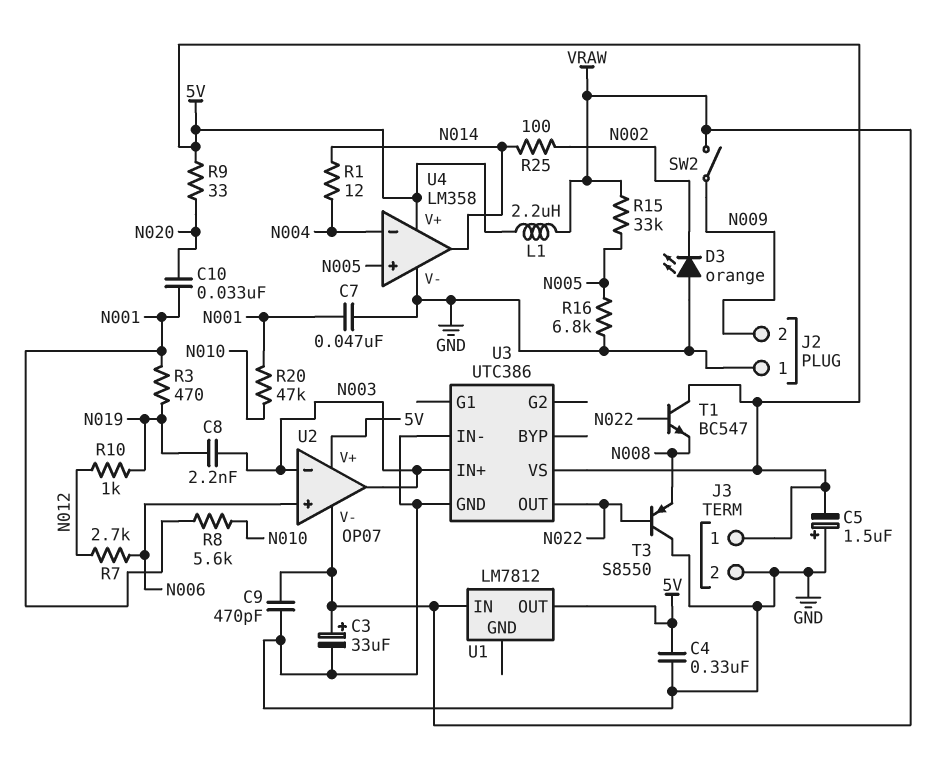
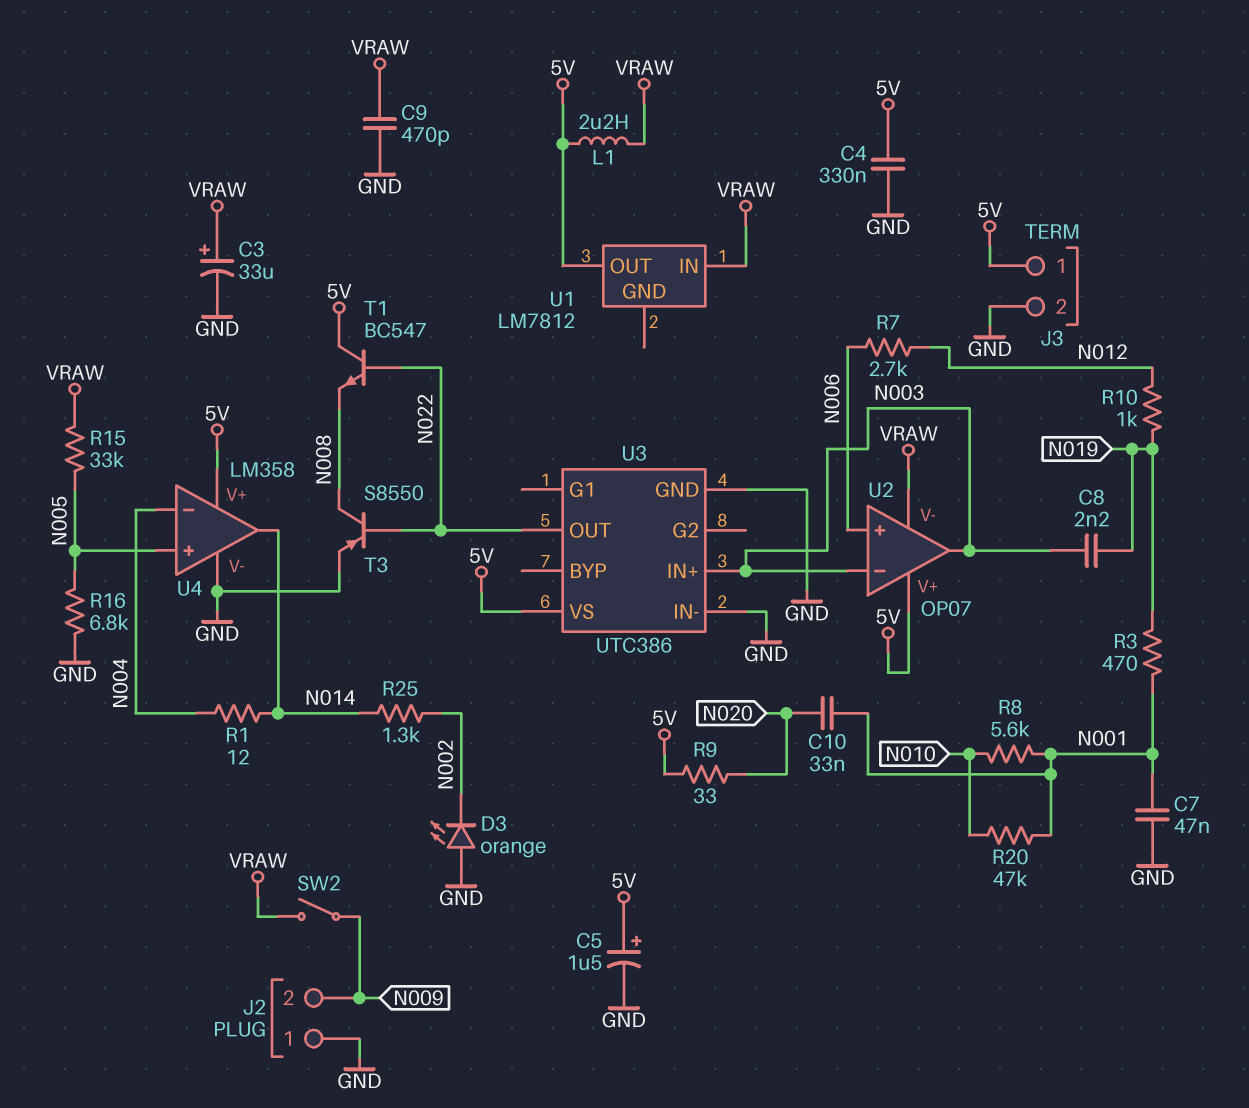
C5: 1.5uF (plus GND, minus 5V) -> 1.5uF (plus 5V, minus GND)
R25: 100 (N002, N014) -> 1.3k (N002, N014)
T3: PNP S8550 (B N022, C GND, E N008) -> PNP S8550 (B N022, C N008, E GND)

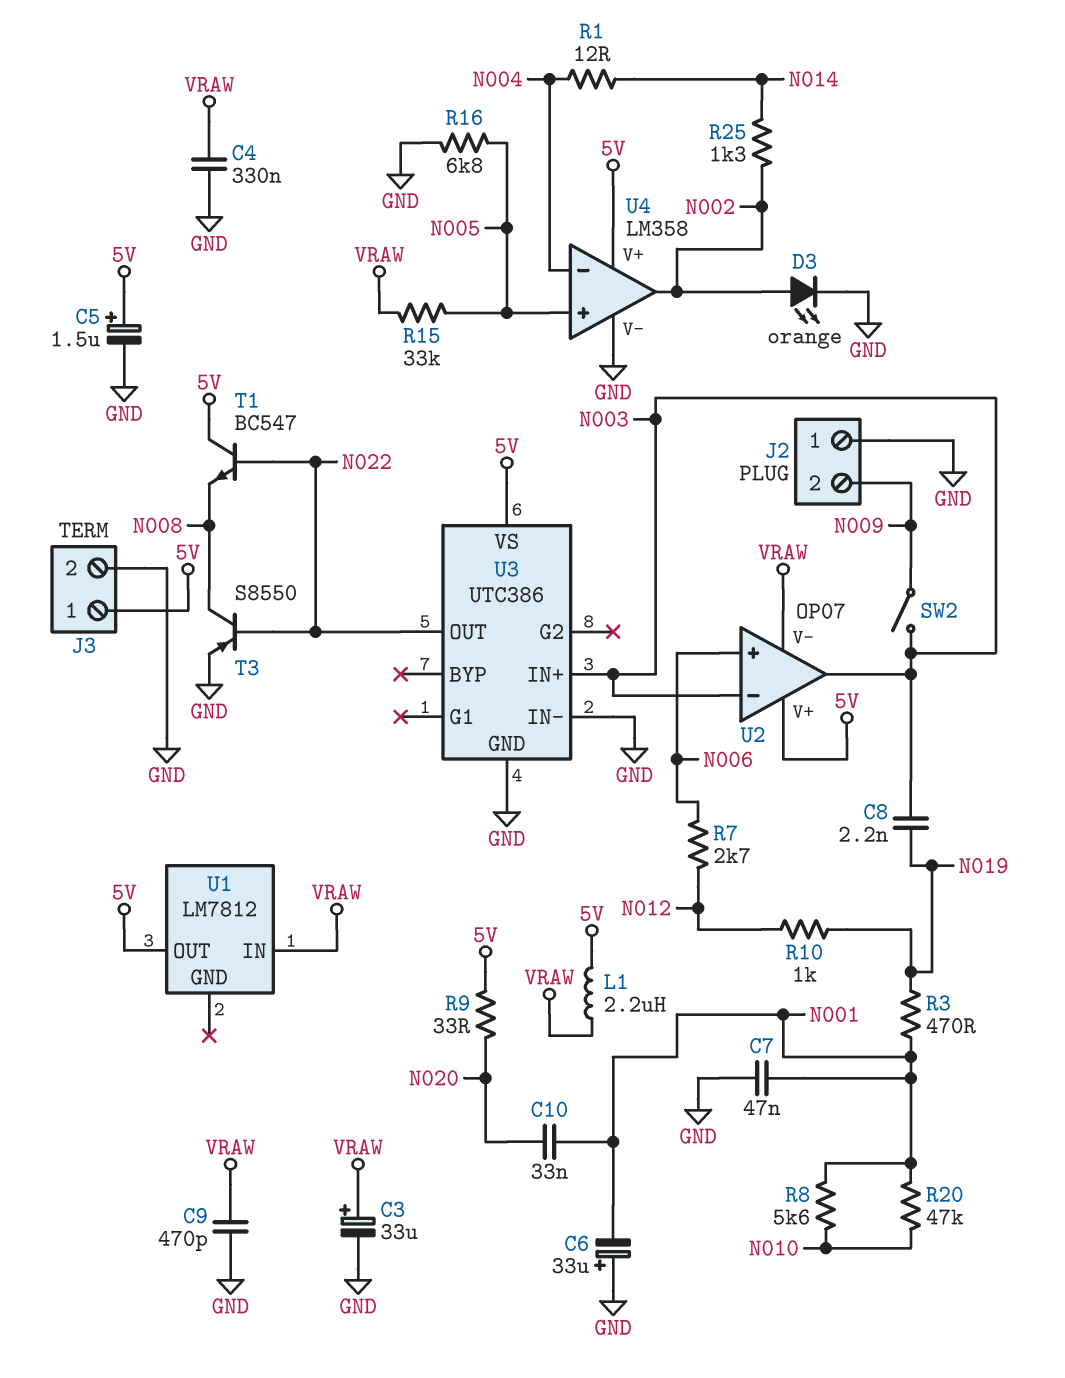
C4: 330nF (5V, GND) -> 330nF (GND, VRAW)
C6: none -> 33uF (plus GND, minus N001)
D3: LED orange (A GND, K N002) -> LED orange (A N002, K GND)
SW2: switch (N009, VRAW) -> switch (N003, N009)
U4 pin out: N014 -> N002

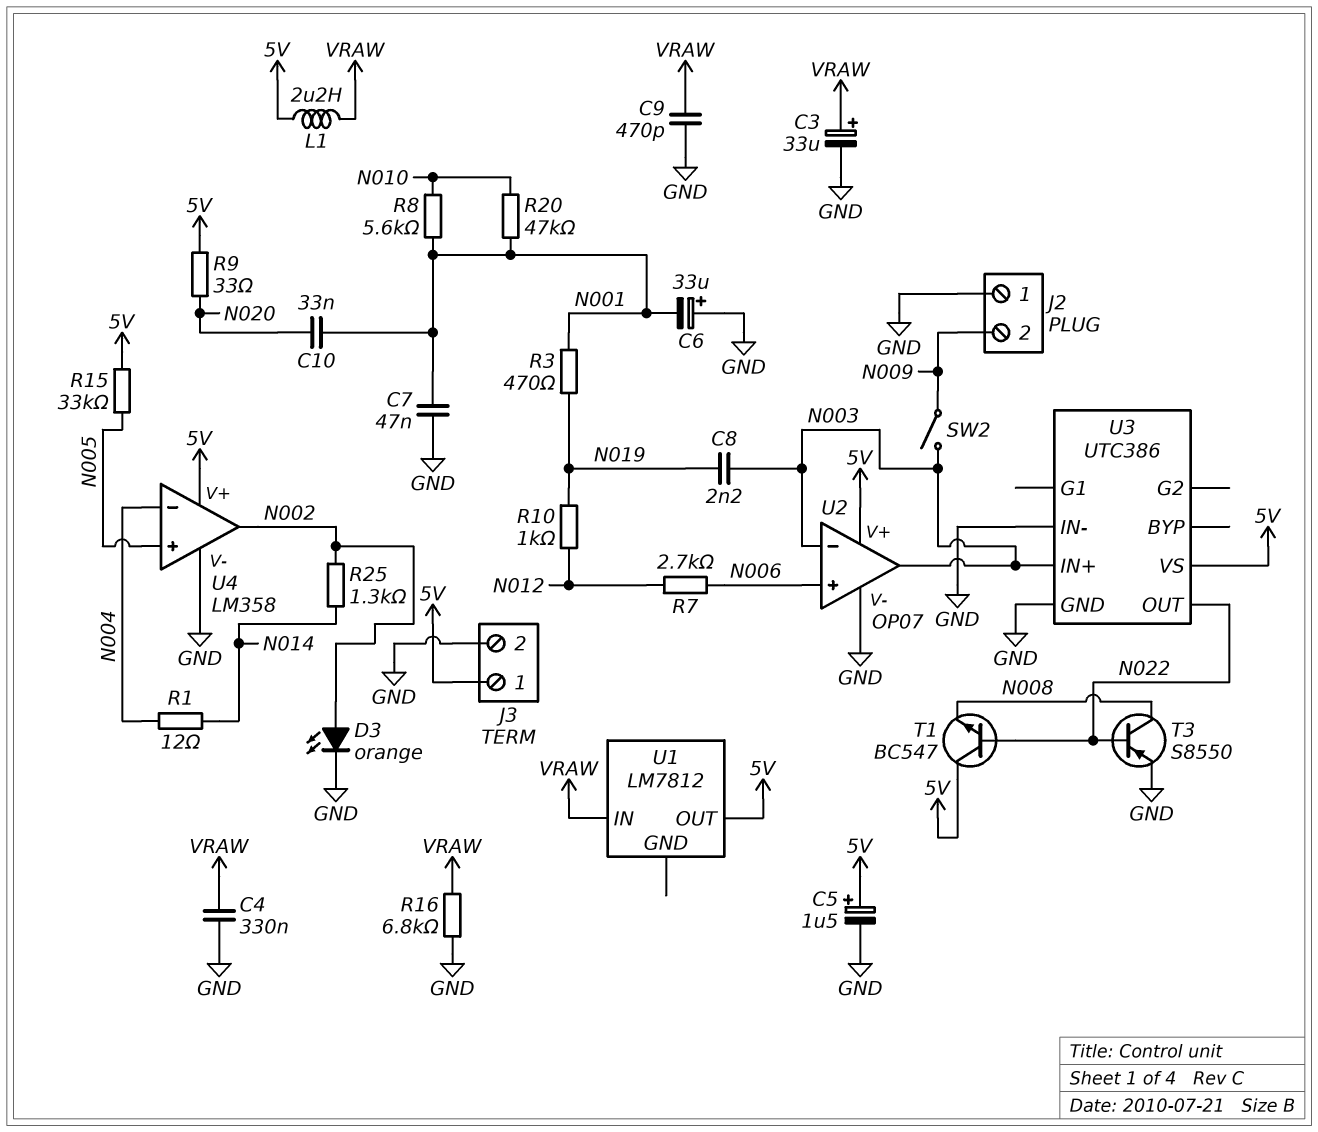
R15: 33k (N005, VRAW) -> 33k (5V, N005)
R16: 6.8k (GND, N005) -> 6.8k (GND, VRAW)
U2 pin V-: VRAW -> GND

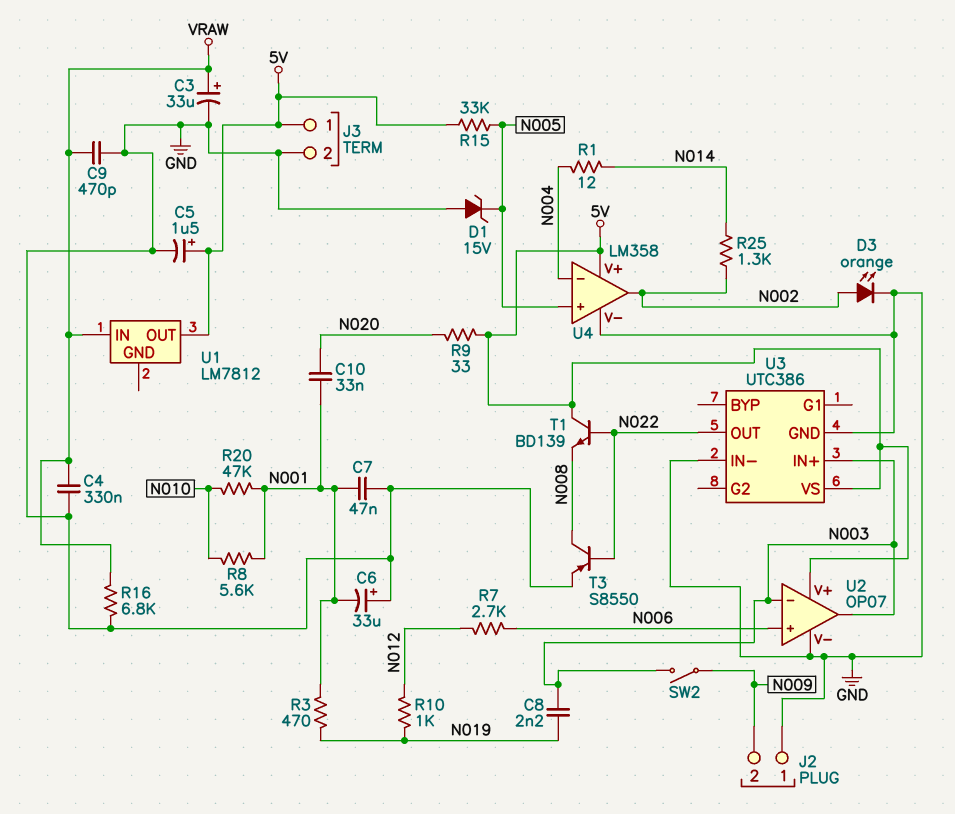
D1: none -> zener 15V (A GND, K N005)
L1: 2.2uH (5V, VRAW) -> none
T1: NPN BC547 (B N022, C 5V, E N008) -> NPN BD139 (B N022, C 5V, E N008)

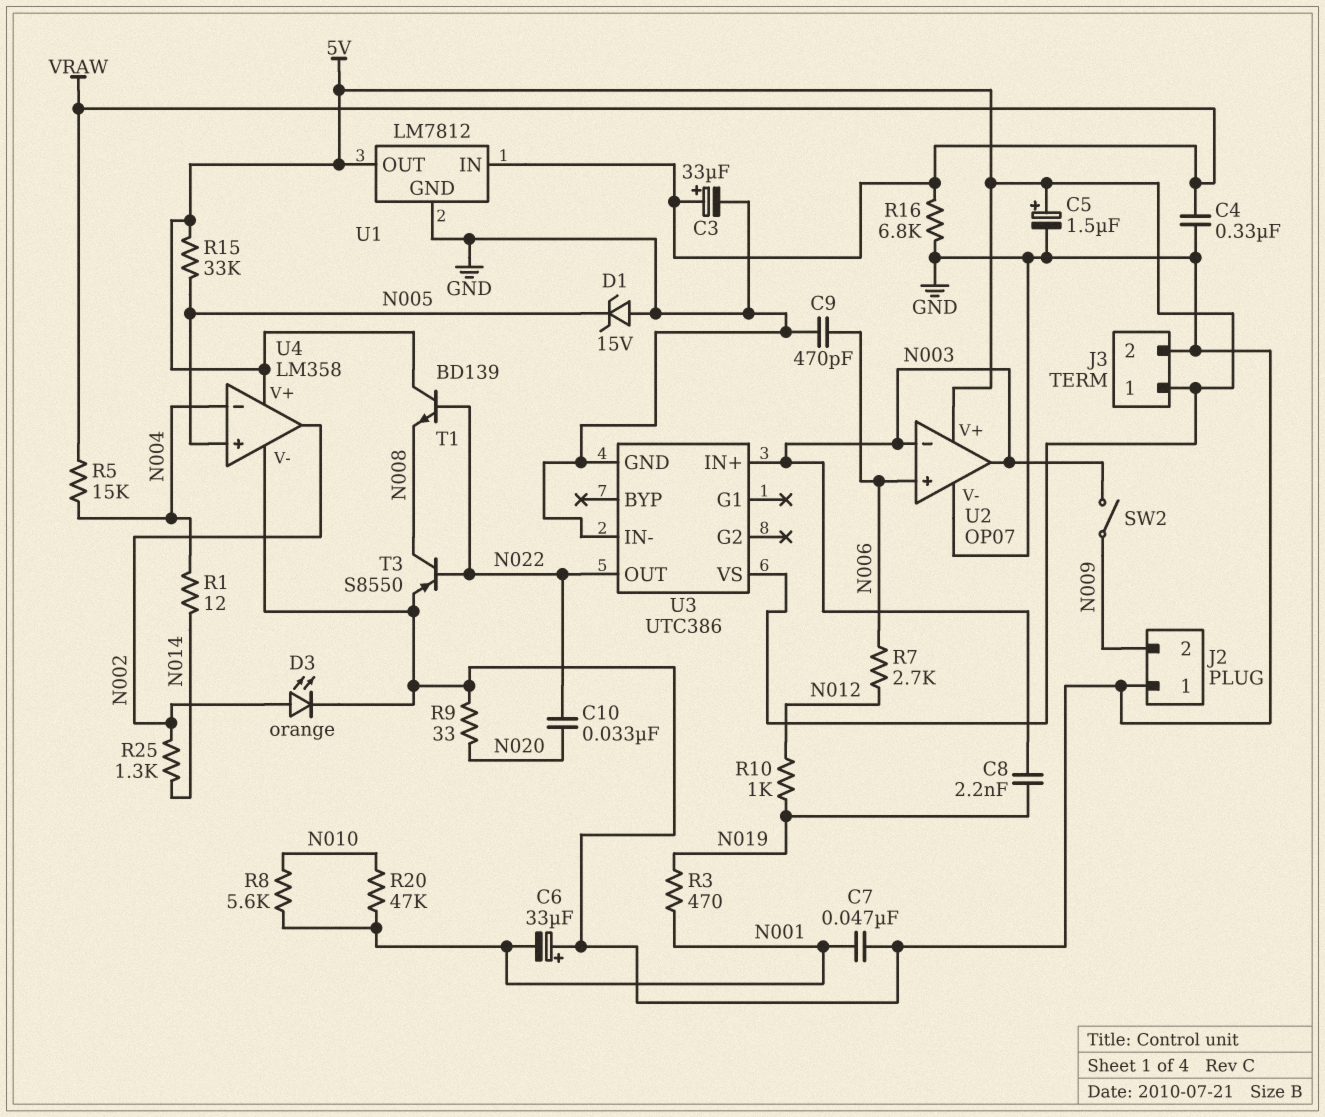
C9: 470pF (GND, VRAW) -> 470pF (GND, N006)
C10: 33nF (N001, N020) -> 33nF (N020, N022)
R5: none -> 15k (N004, VRAW)
R9: 33 (5V, N020) -> 33 (GND, N020)
U1 pin GND: none -> GND

